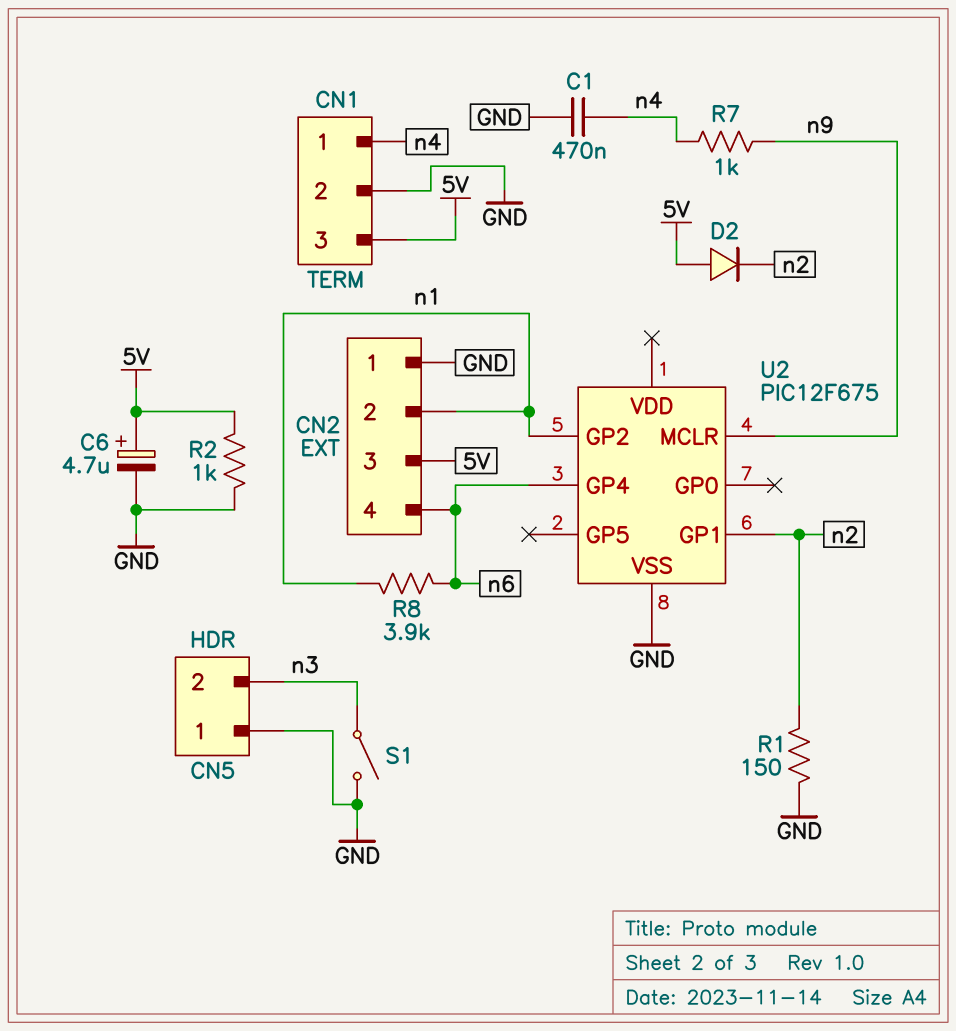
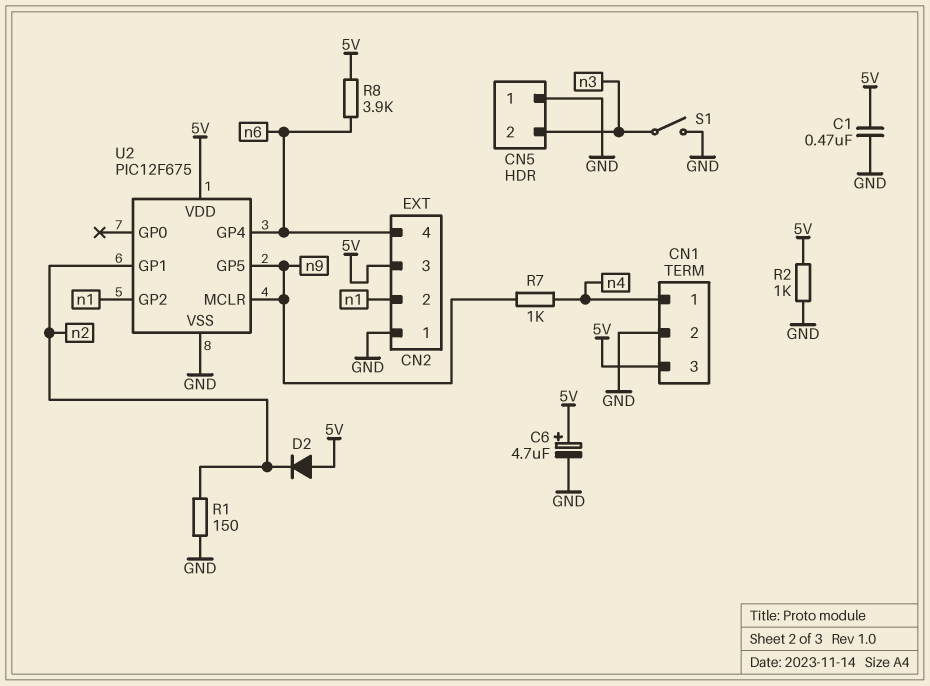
C1: 470nF (GND, n4) -> 470nF (5V, GND)
R8: 3.9k (n1, n6) -> 3.9k (5V, n6)
U2 pin GP5: none -> n9
U2 pin VDD: none -> 5V

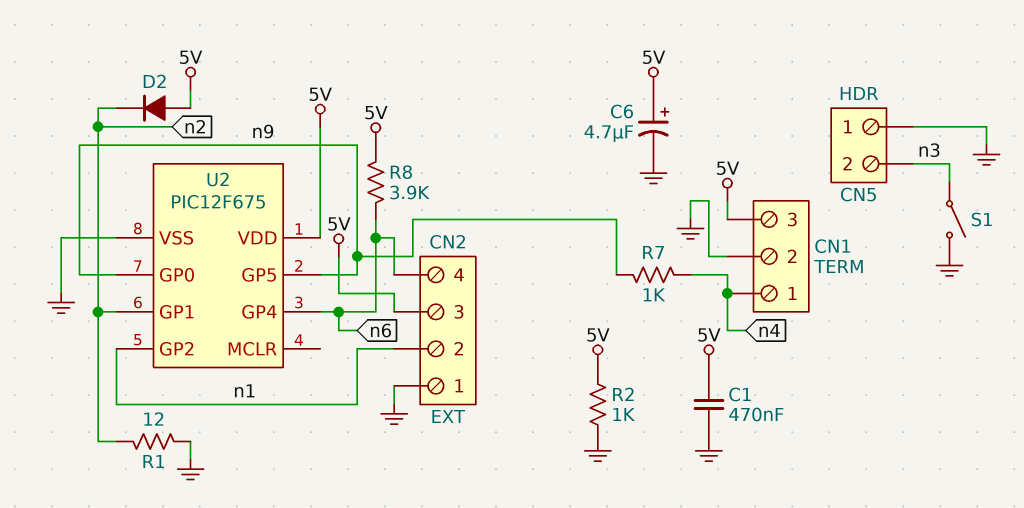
R1: 150 (GND, n2) -> 12 (GND, n2)
U2 pin GP0: none -> n9
U2 pin MCLR: n9 -> none

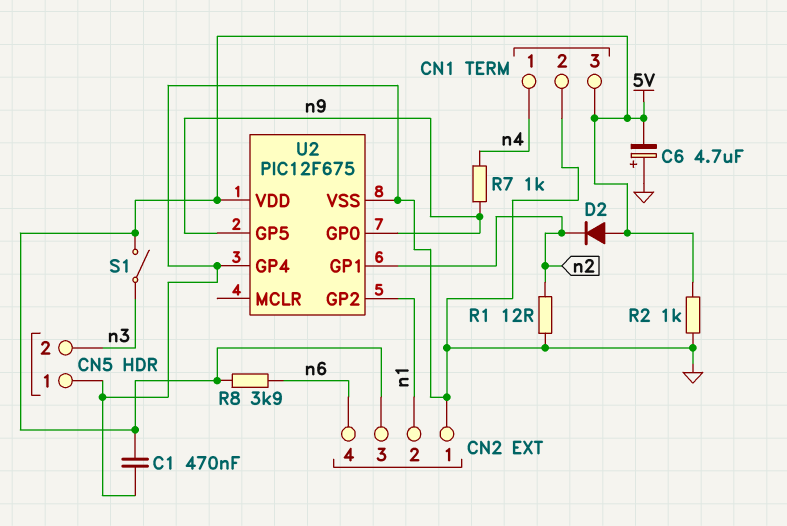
C6: 4.7uF (plus 5V, minus GND) -> 4.7uF (plus GND, minus 5V)
S1: switch (GND, n3) -> switch (5V, n3)
U2 pin GP4: n6 -> GND

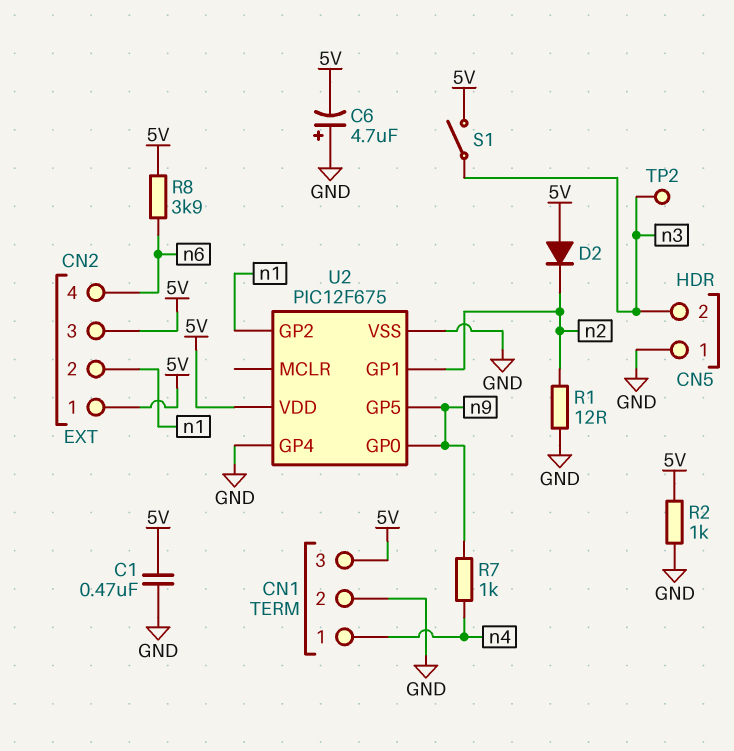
CN2 pin 1: GND -> 5V
TP2: none -> test point (n3)

